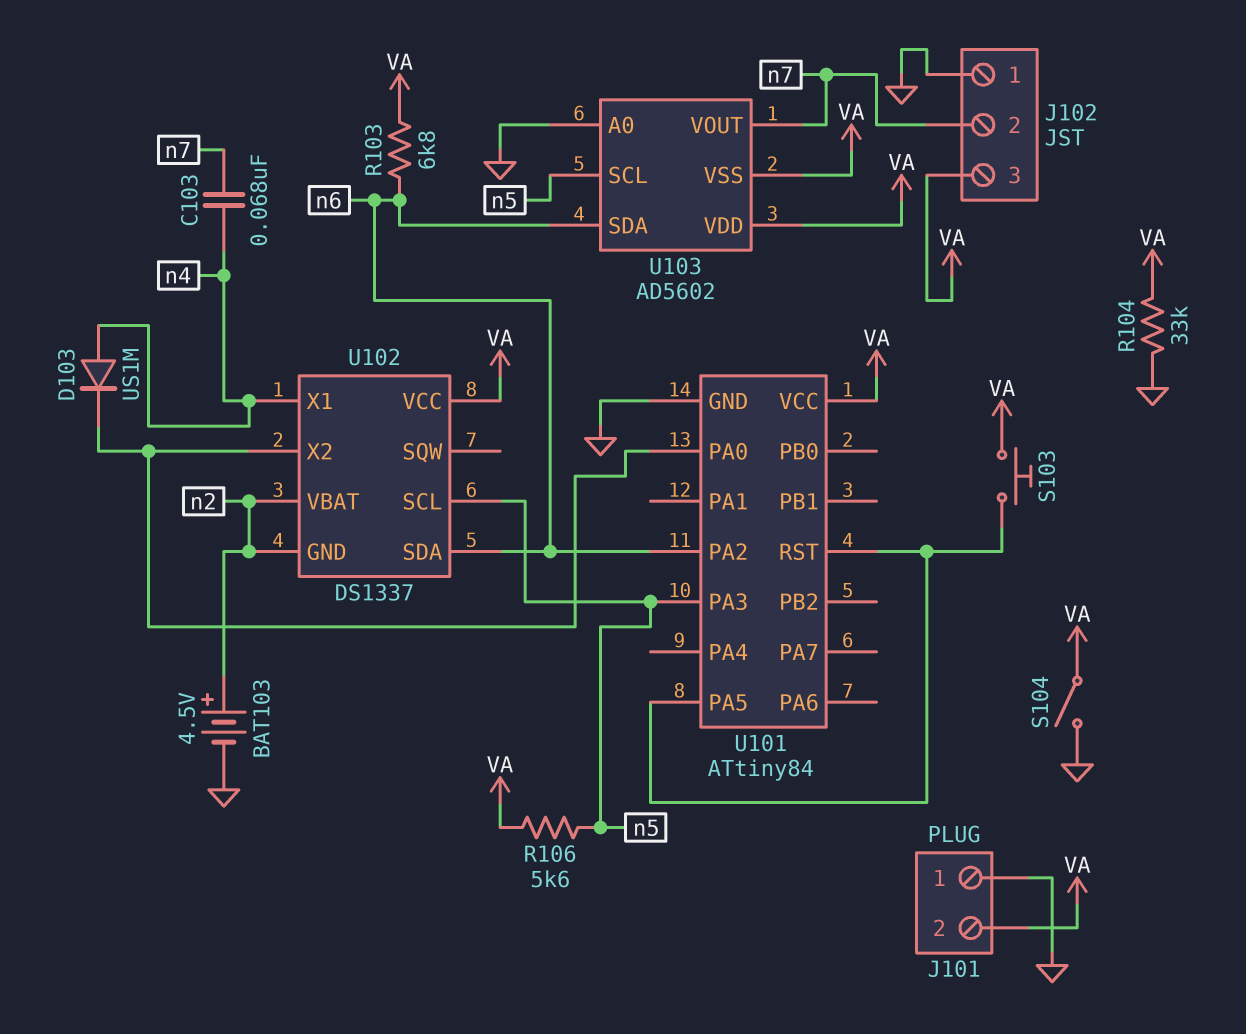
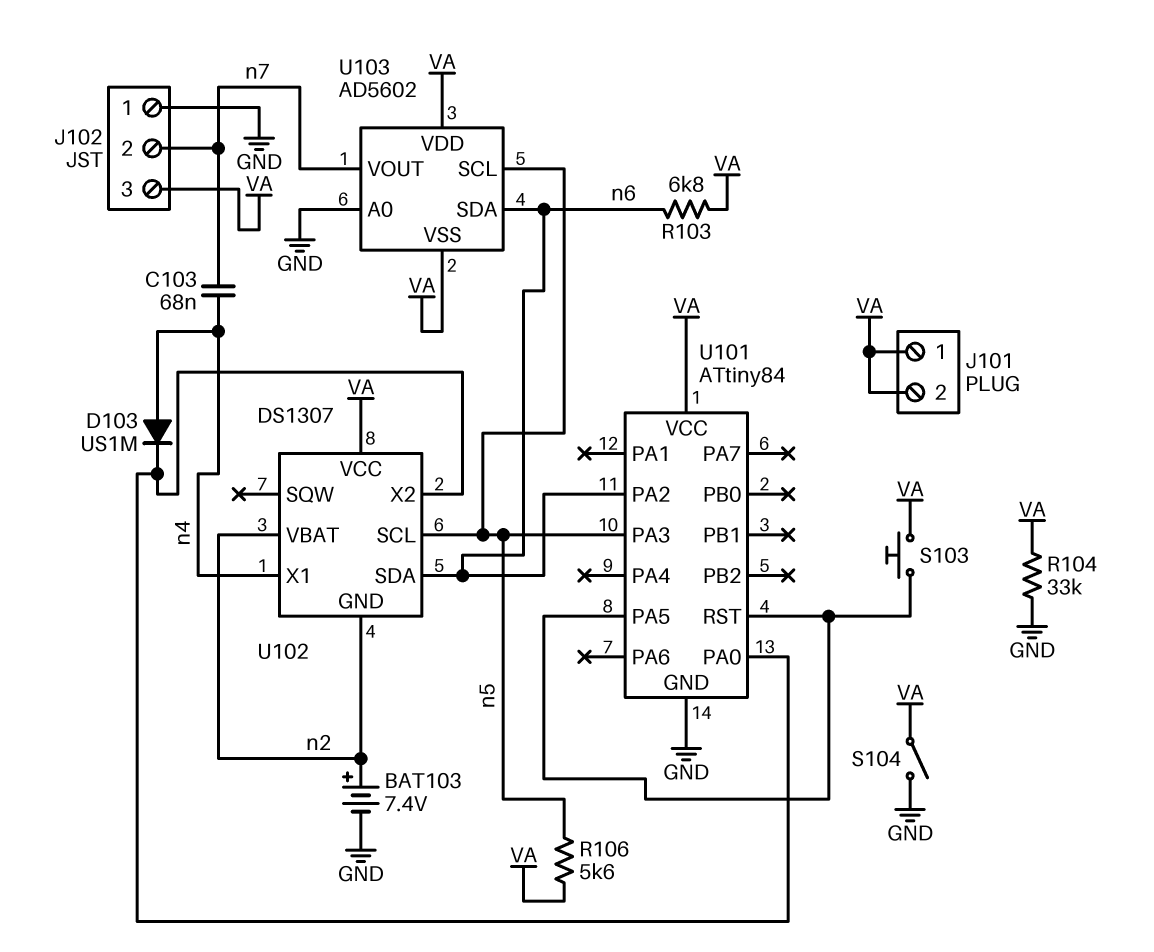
BAT103: 4.5V (plus n2, minus GND) -> 7.4V (plus n2, minus GND)
J101 pin 1: GND -> VA
U102: DS1337 -> DS1307

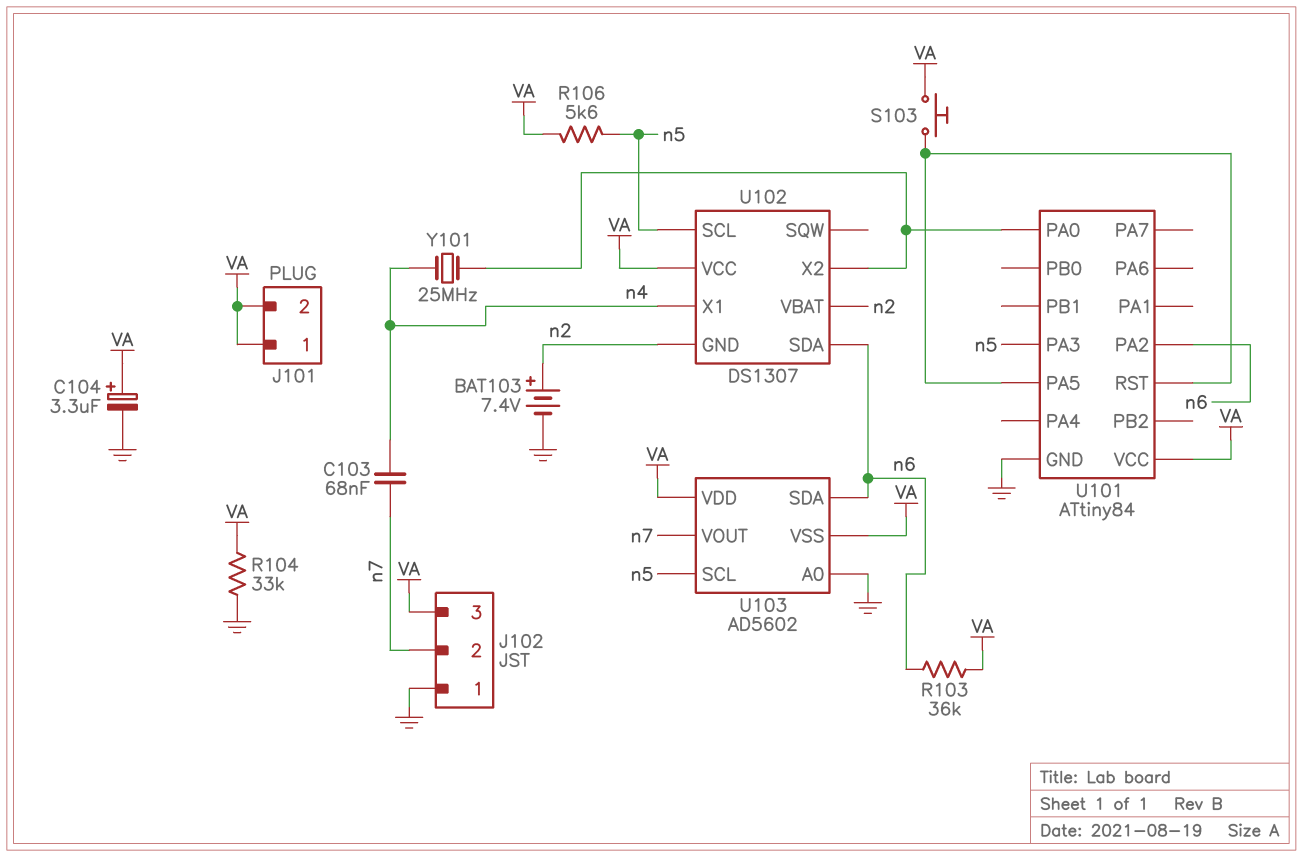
C104: none -> 3.3uF (plus VA, minus GND)
D103: diode US1M (A n4, K U101/PA0) -> none
R103: 6.8k (VA, n6) -> 36k (VA, n6)
S104: switch (GND, VA) -> none
Y101: none -> 25MHz (U101/PA0, n4)

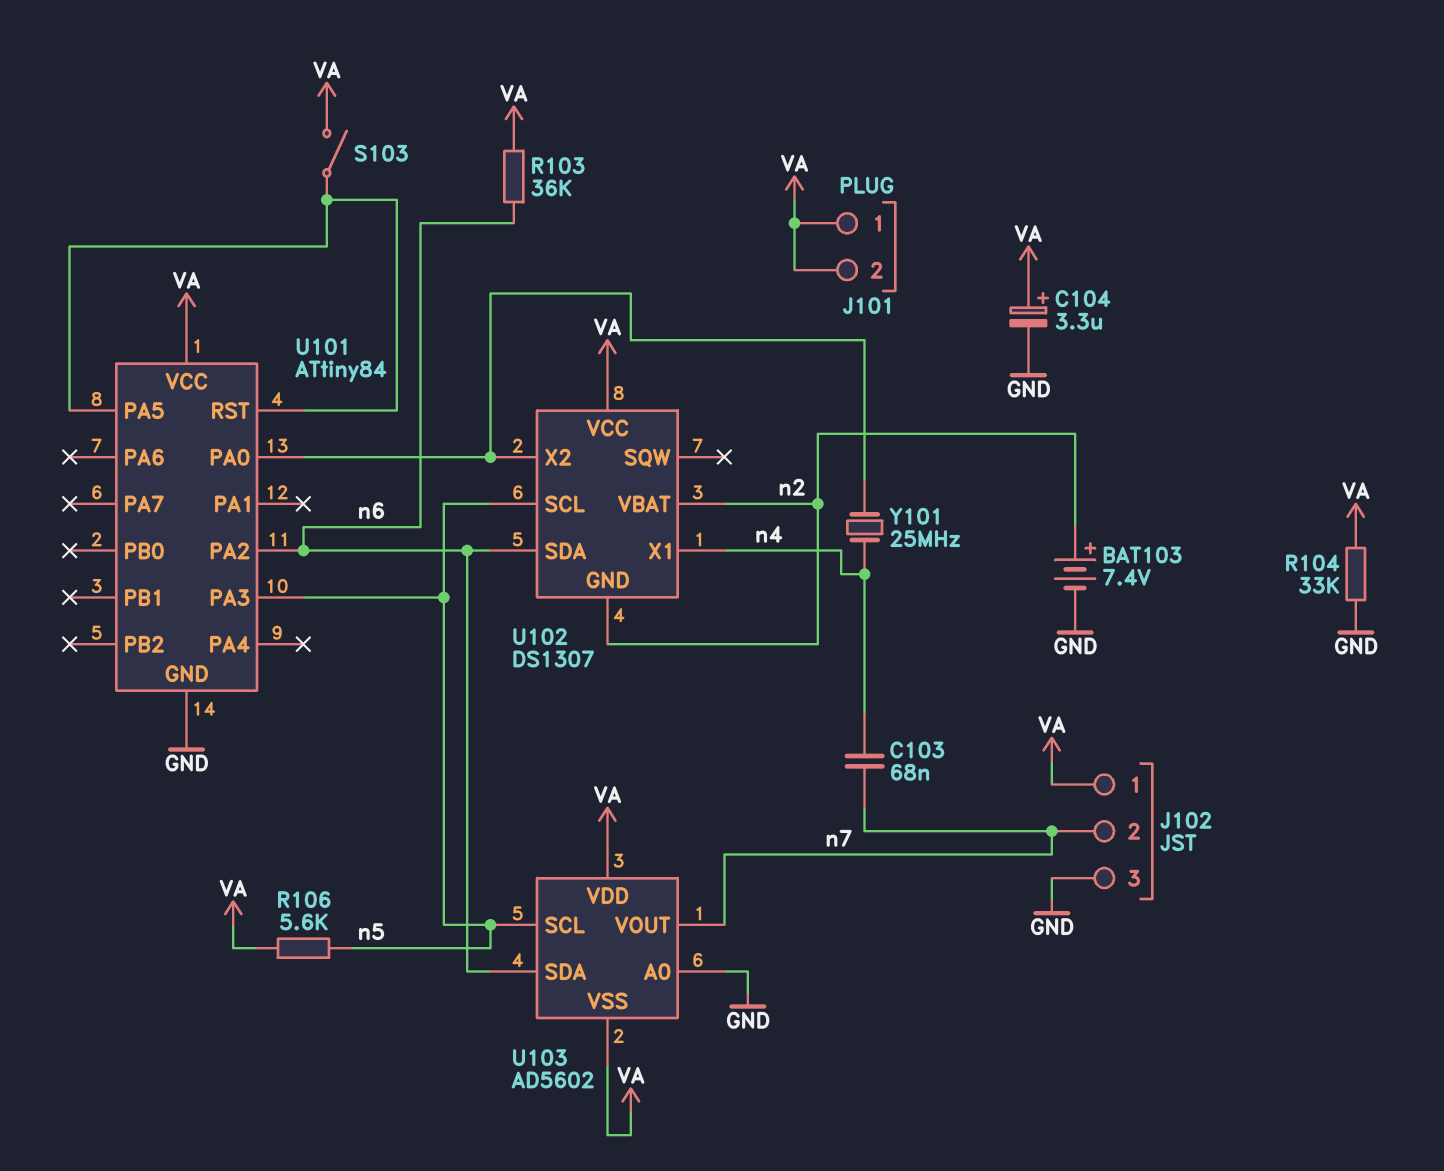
J102 pin 1: GND -> VA
J102 pin 3: VA -> GND
S103: button (U101/PA5, VA) -> switch (U101/PA5, VA)

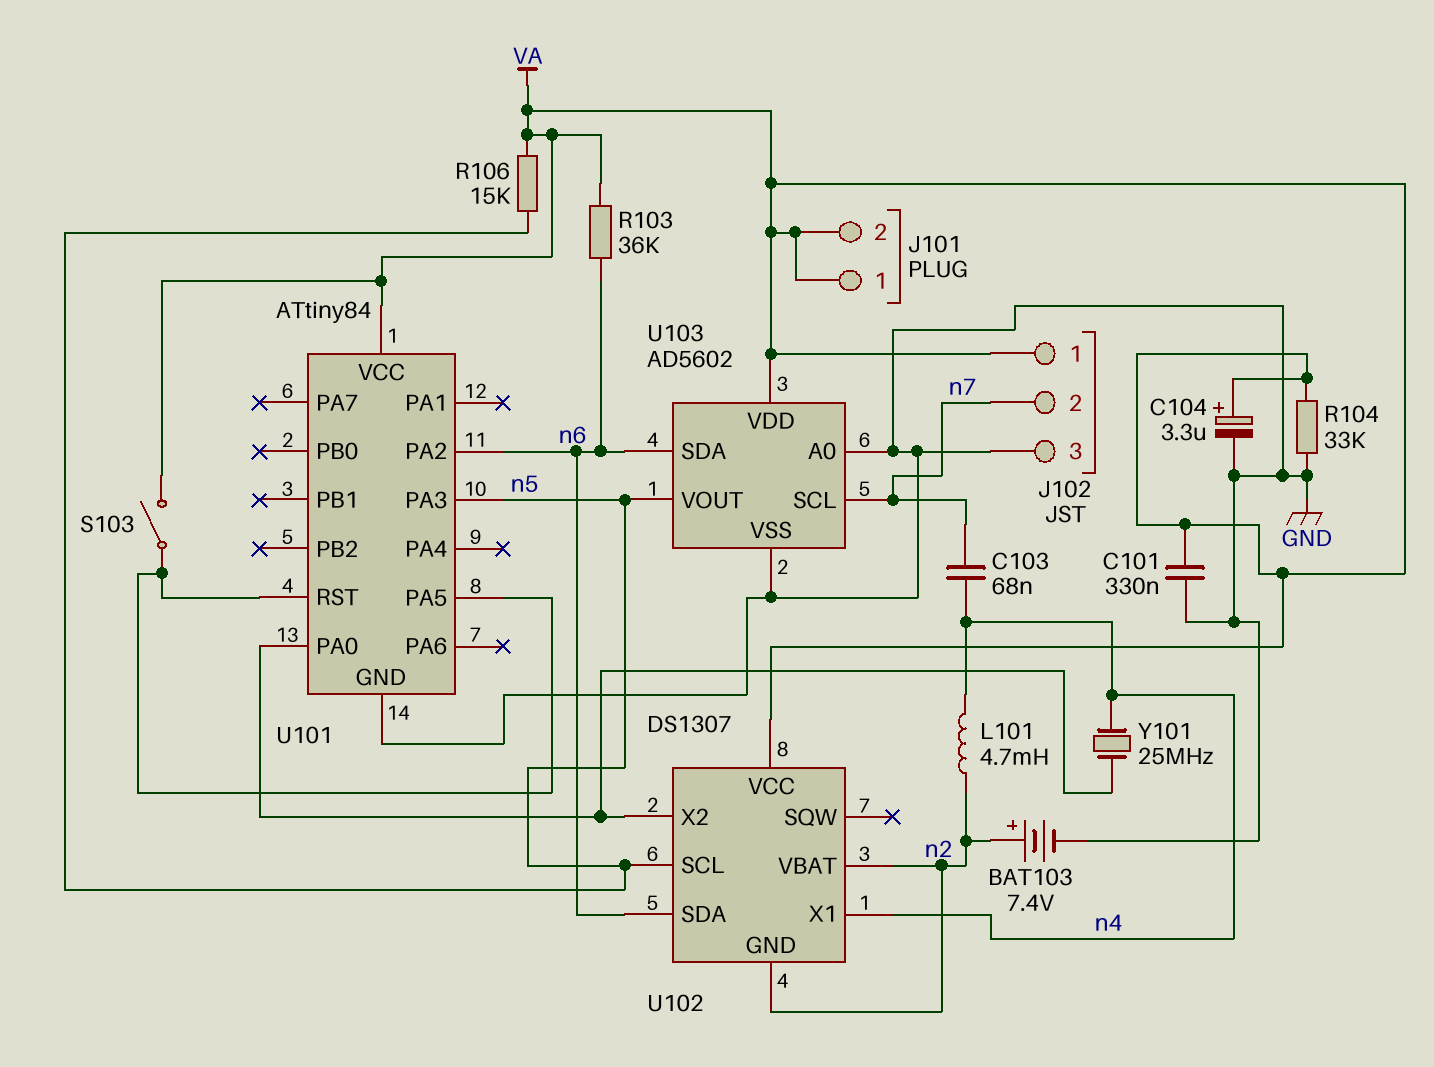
C101: none -> 330nF (GND, VA)
L101: none -> 4.7mH (n2, n4)
R106: 5.6k (VA, n5) -> 15k (VA, n5)
U103 pin SCL: n5 -> n7
U103 pin VOUT: n7 -> n5
U103 pin VSS: VA -> GND

